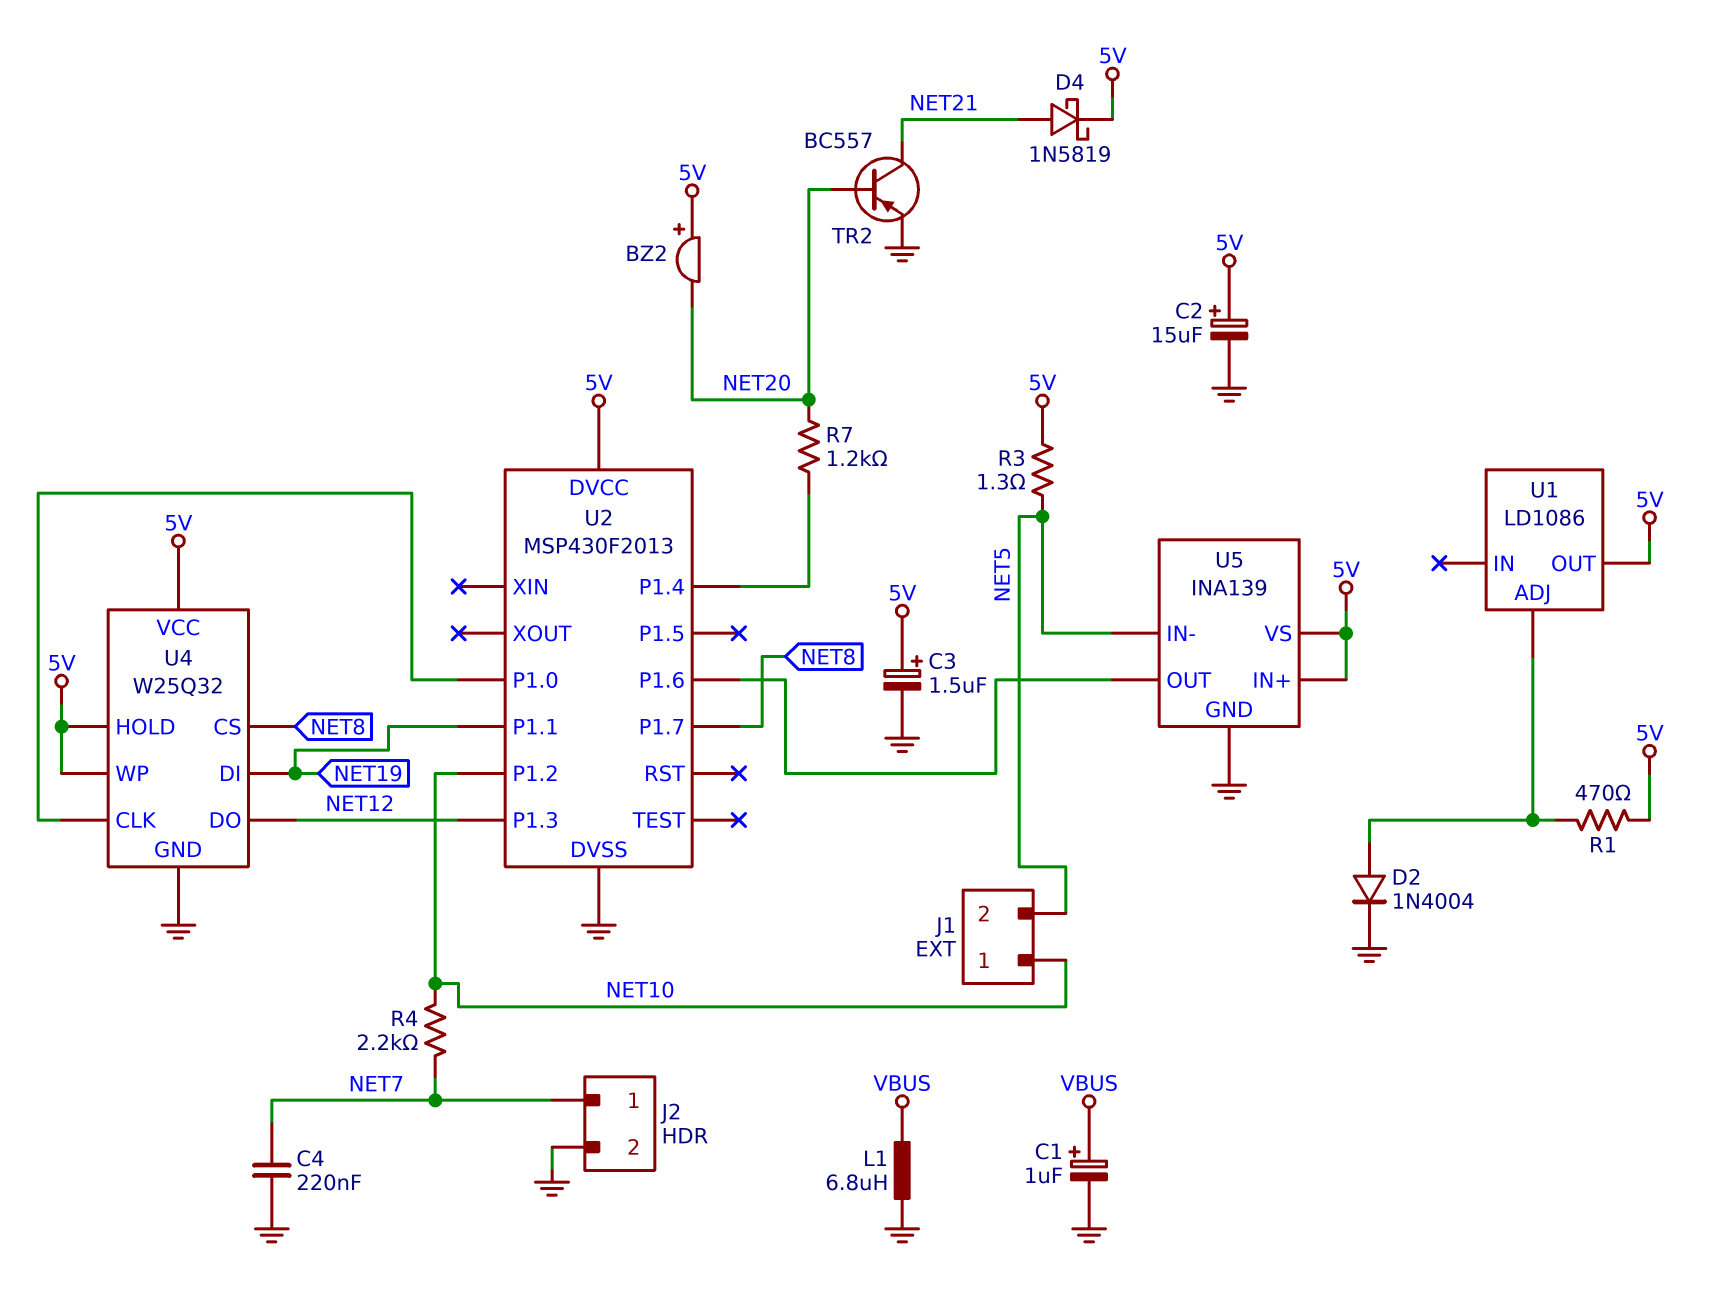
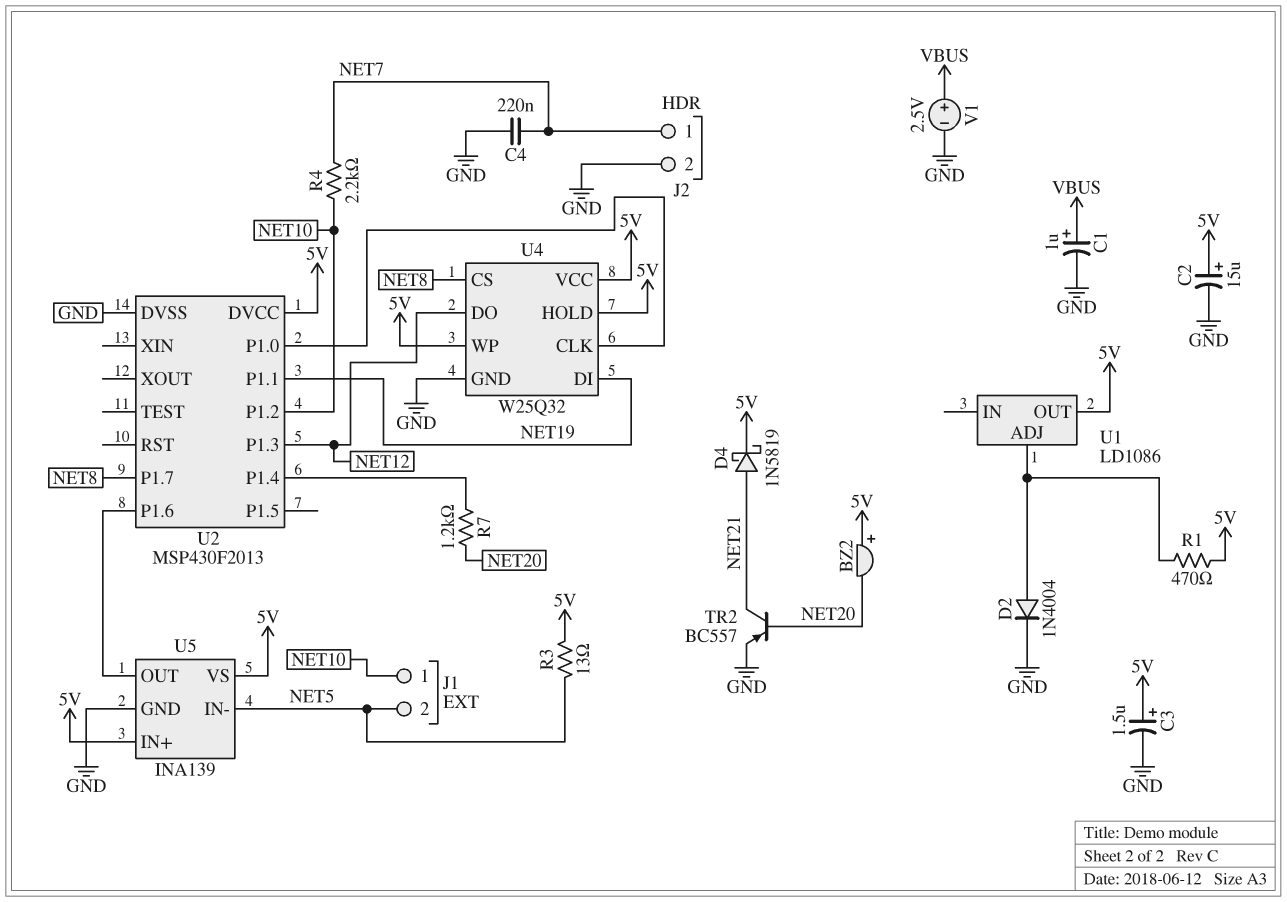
L1: 6.8uH (GND, VBUS) -> none
R3: 1.3 (5V, NET5) -> 13 (5V, NET5)
V1: none -> 2.5V (plus VBUS, minus GND)

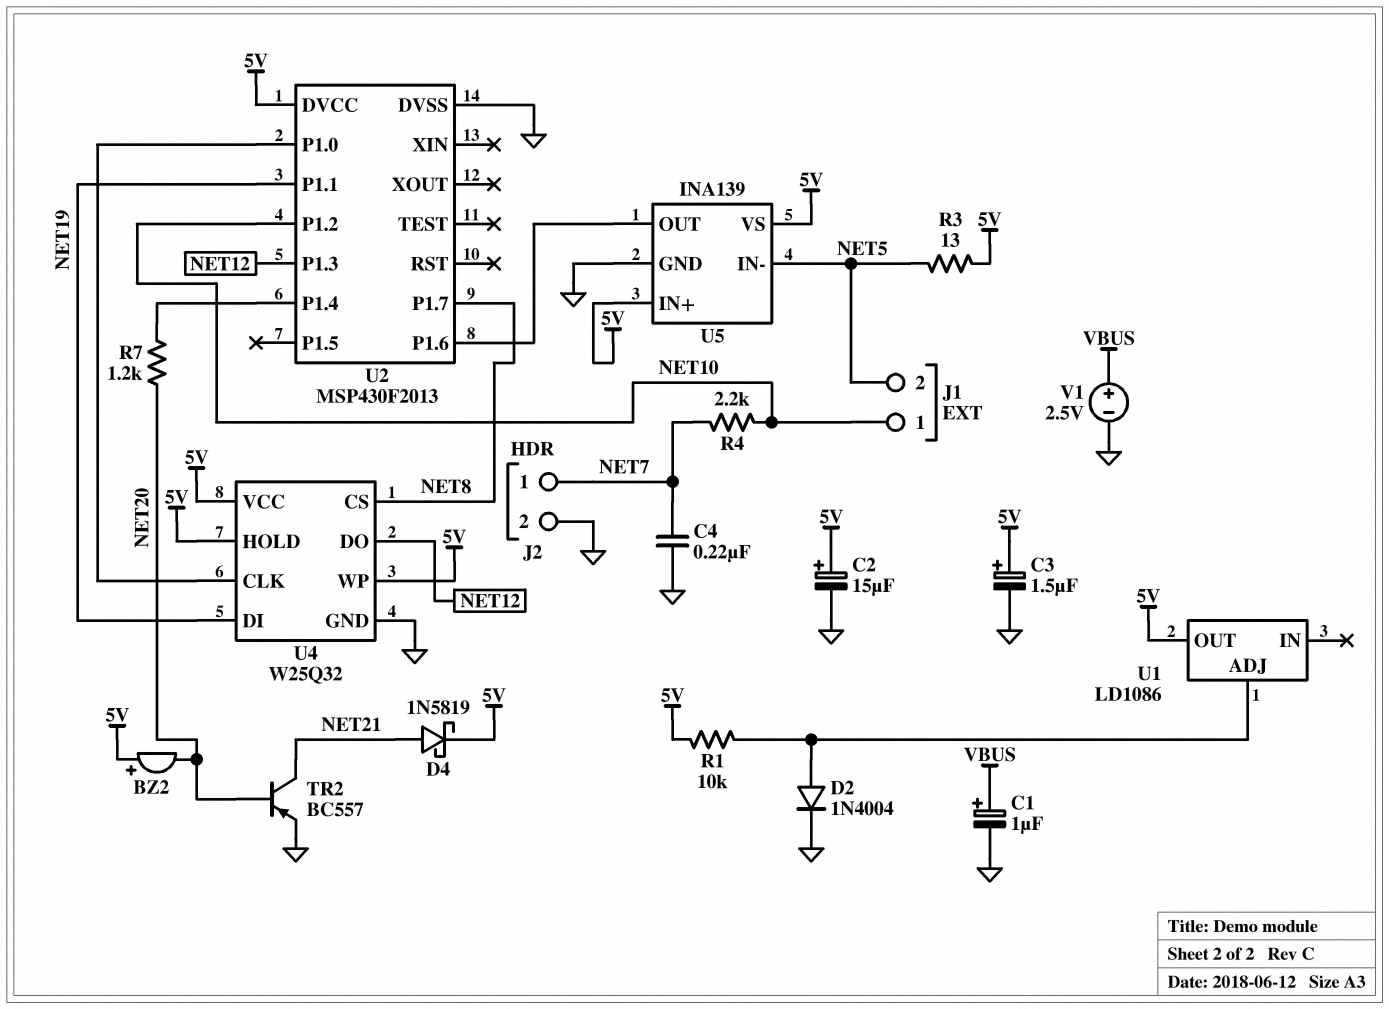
R1: 470 (5V, U1/ADJ) -> 10k (5V, U1/ADJ)

